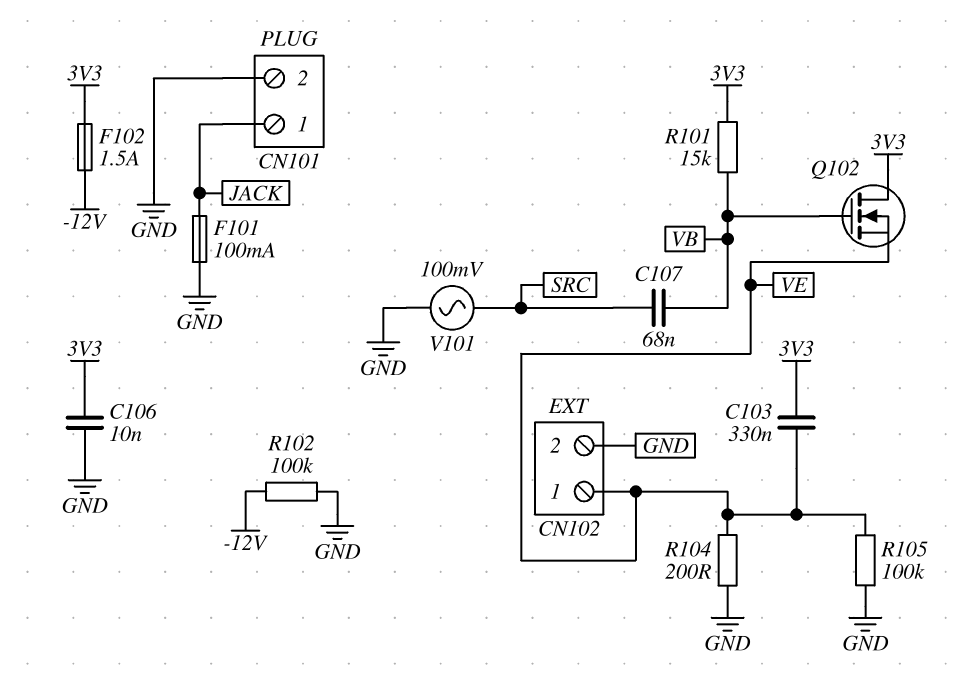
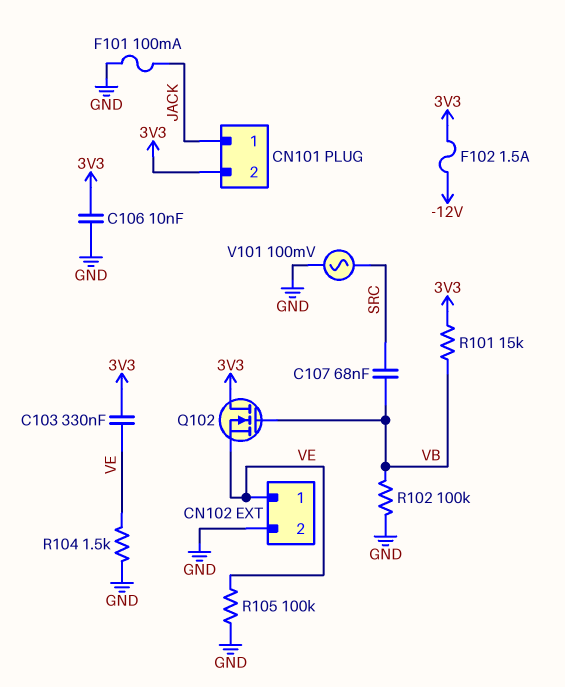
CN101 pin 2: GND -> 3V3
R102: 100k (-12V, GND) -> 100k (GND, VB)
R104: 200 (GND, VE) -> 1.5k (GND, VE)

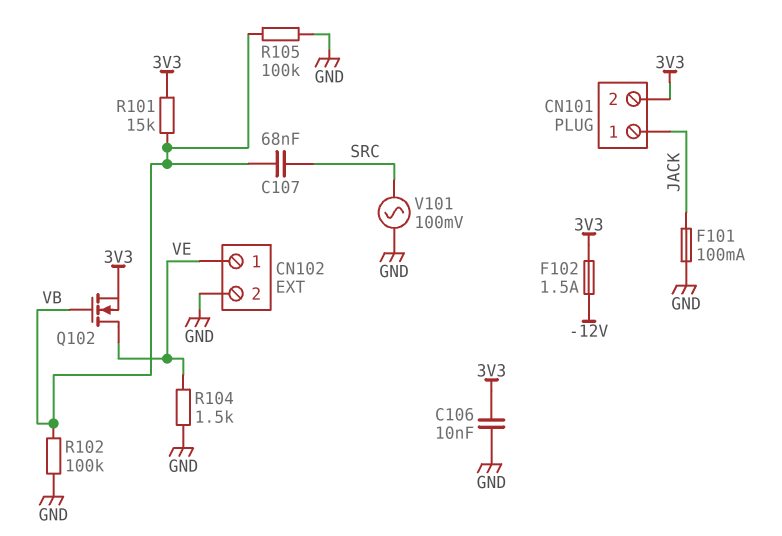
C103: 330nF (3V3, VE) -> none
Q102: NMOS (G VB, D 3V3, S VE) -> NMOS (G VB, D VE, S 3V3)
R105: 100k (GND, VE) -> 100k (GND, VB)

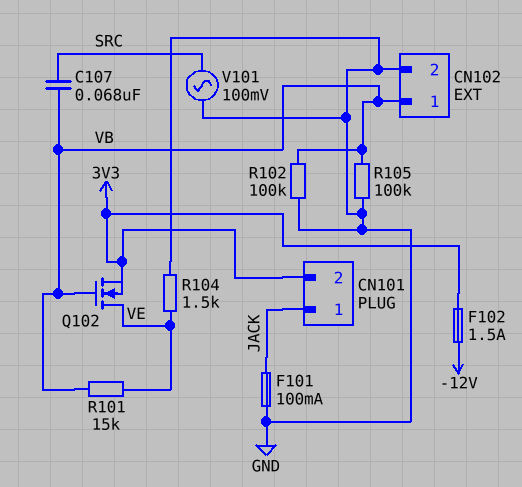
C106: 10nF (3V3, GND) -> none
CN102 pin 1: VE -> VB
R101: 15k (3V3, VB) -> 15k (VB, VE)

